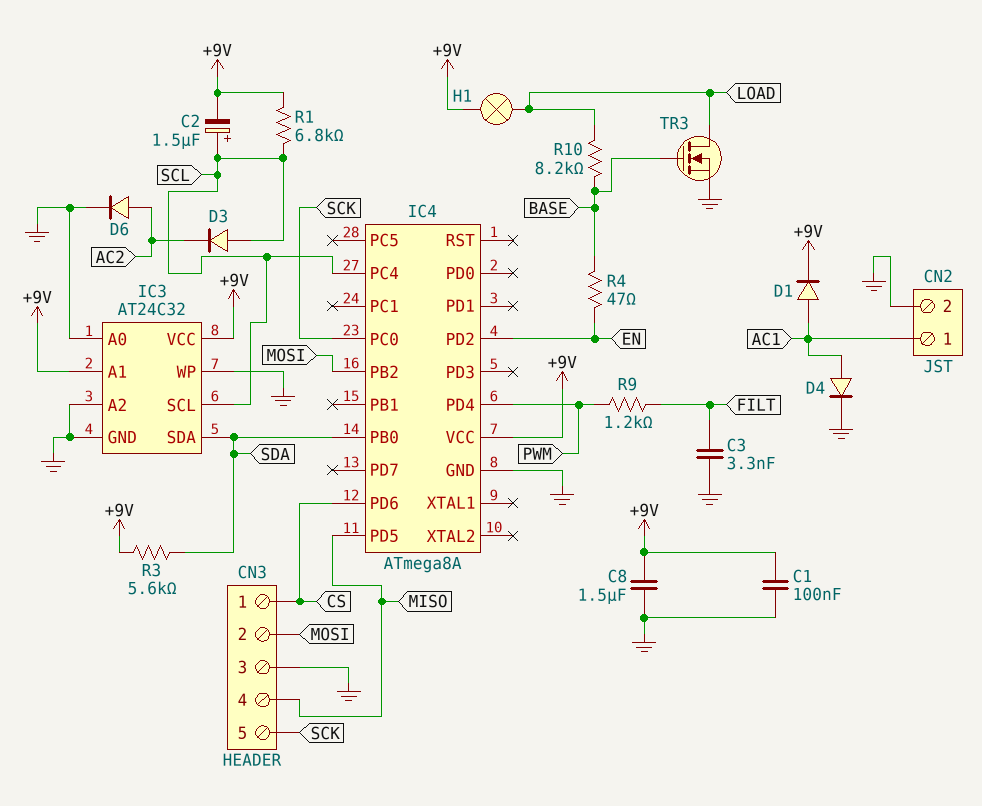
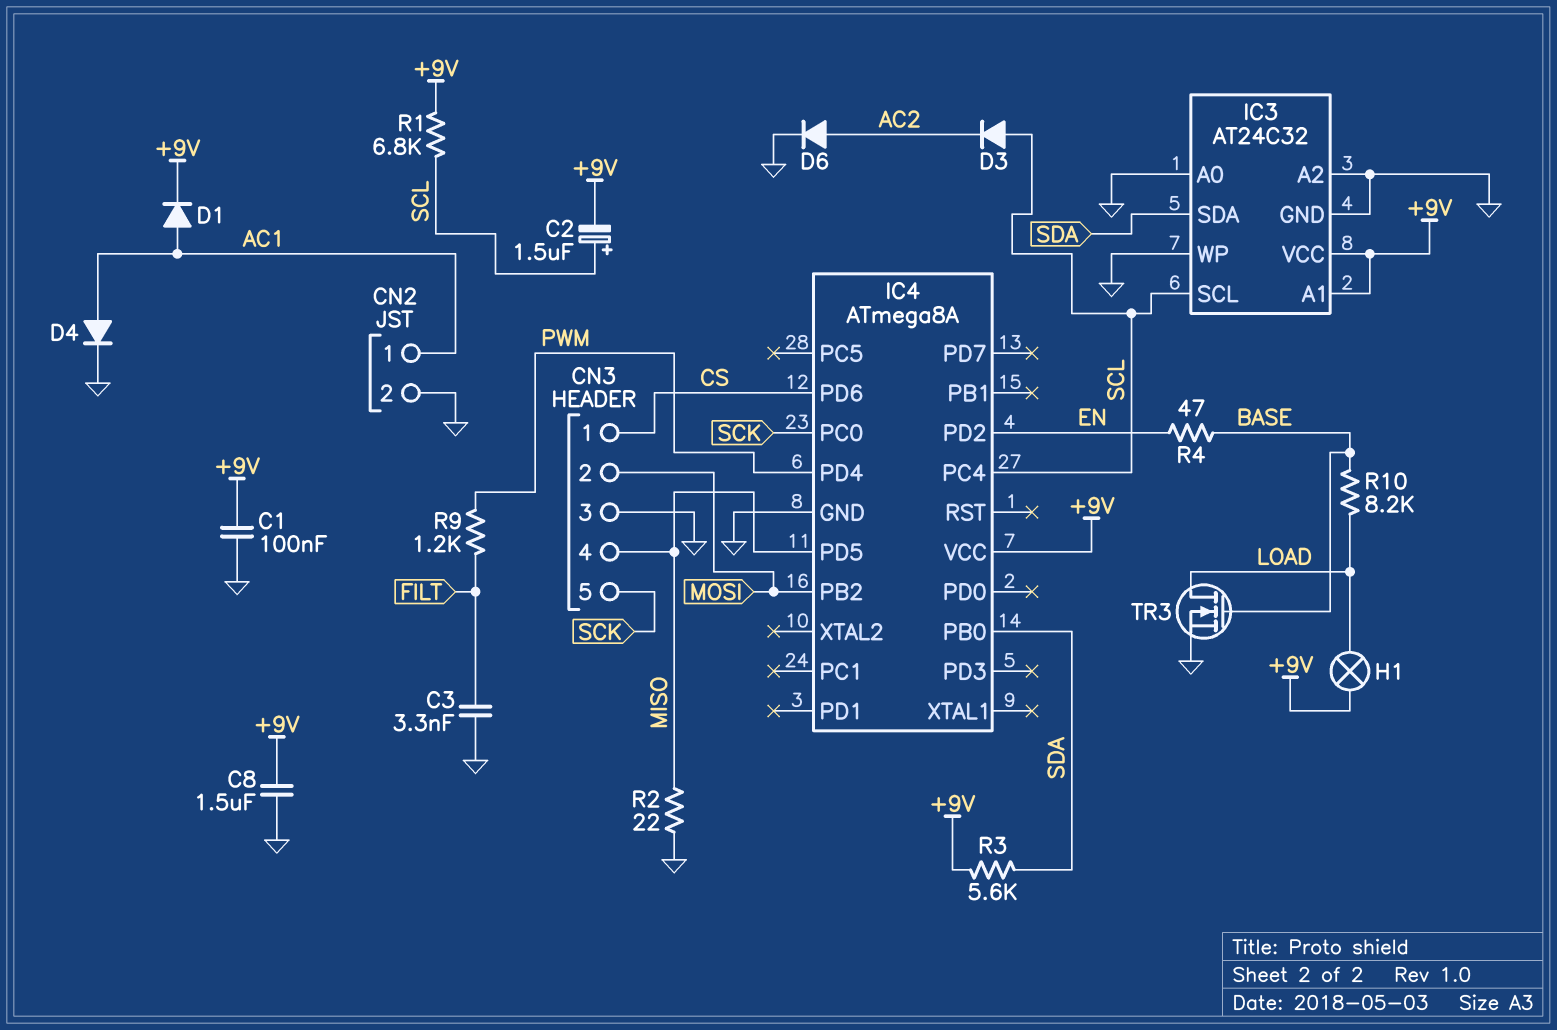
R2: none -> 22 (GND, MISO)

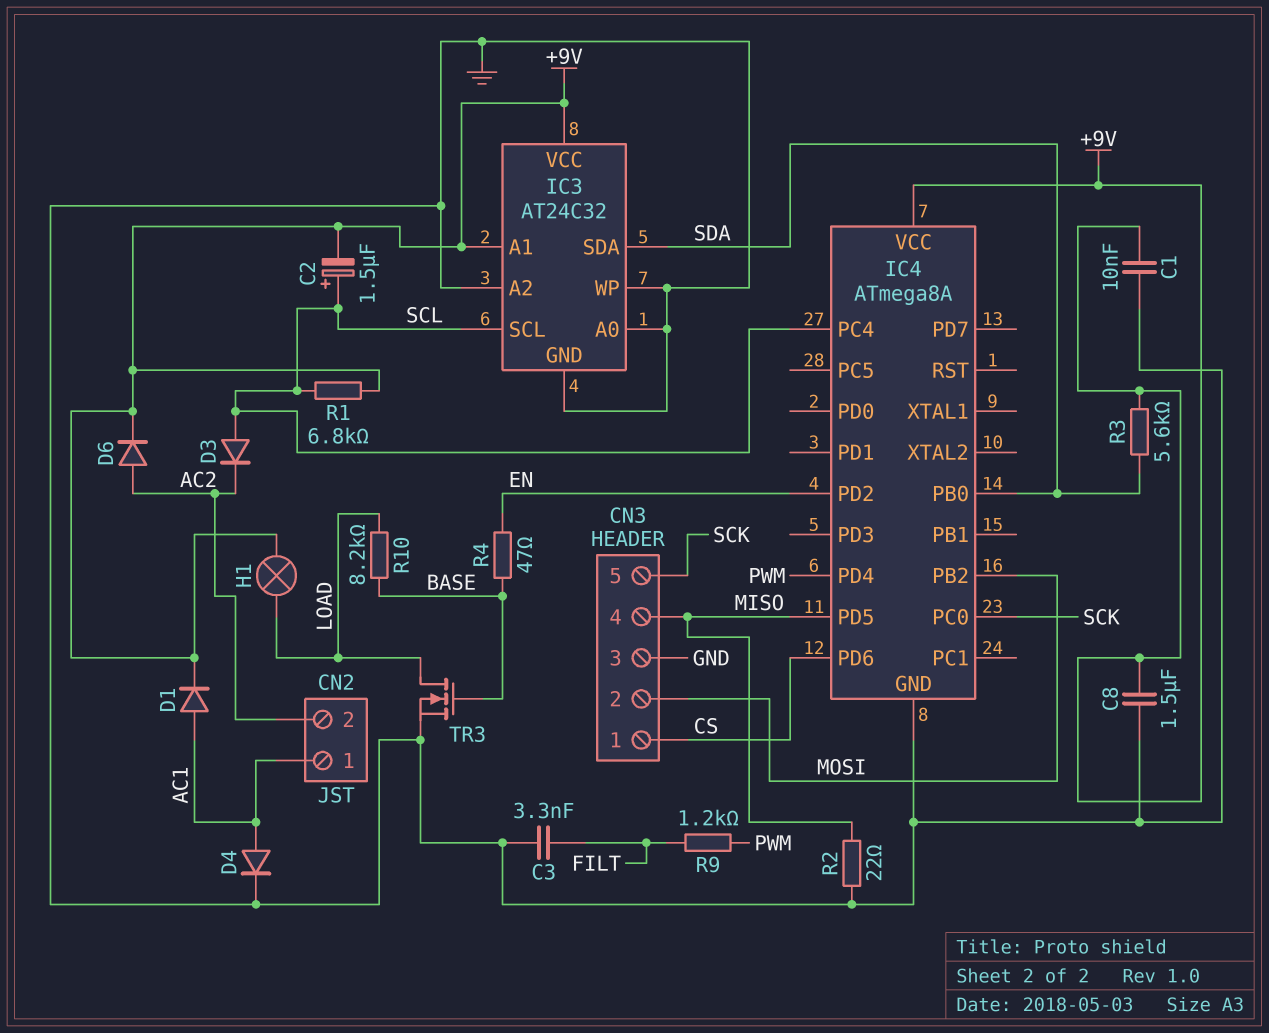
C1: 100nF (+9V, GND) -> 10nF (+9V, GND)
CN2 pin 2: GND -> AC2
D6: diode (A AC2, K GND) -> diode (A AC2, K +9V)

